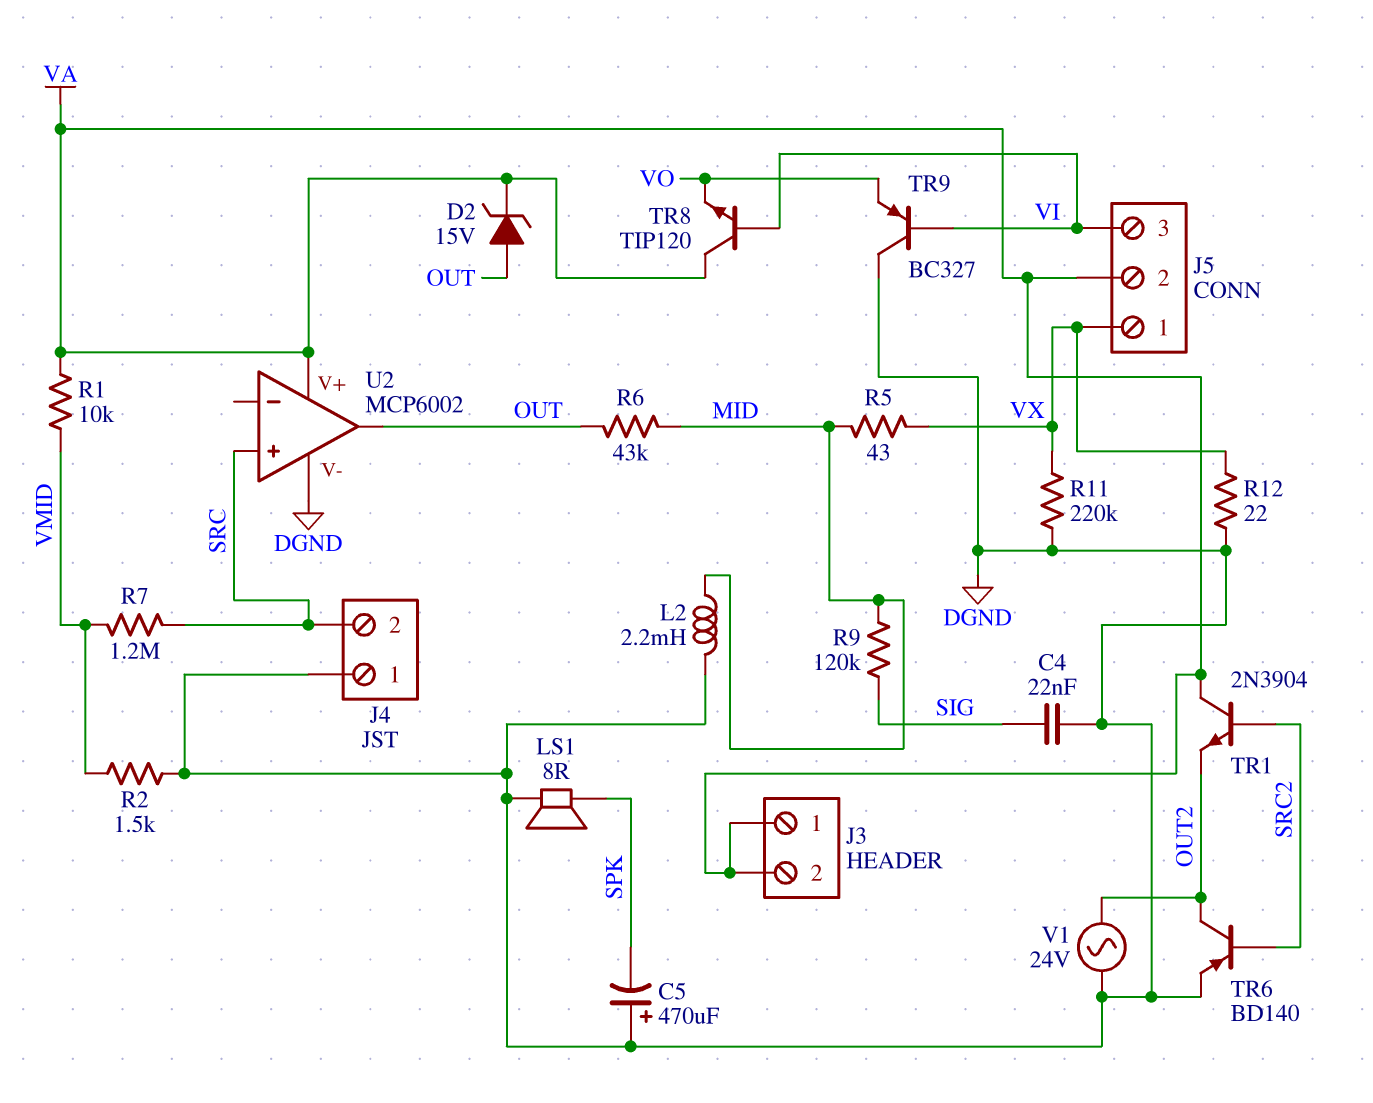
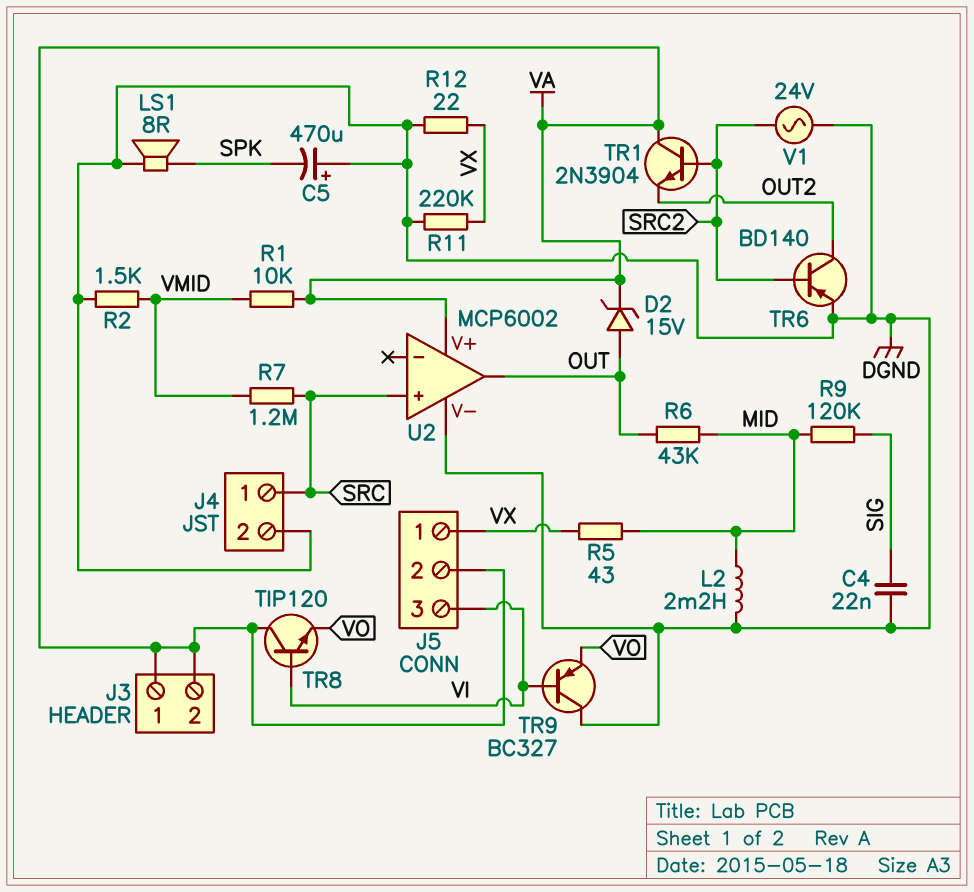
J4 pin 1: DGND -> SRC
J4 pin 2: SRC -> DGND
V1: AC 24V (DGND, OUT2) -> AC 24V (DGND, SRC2)

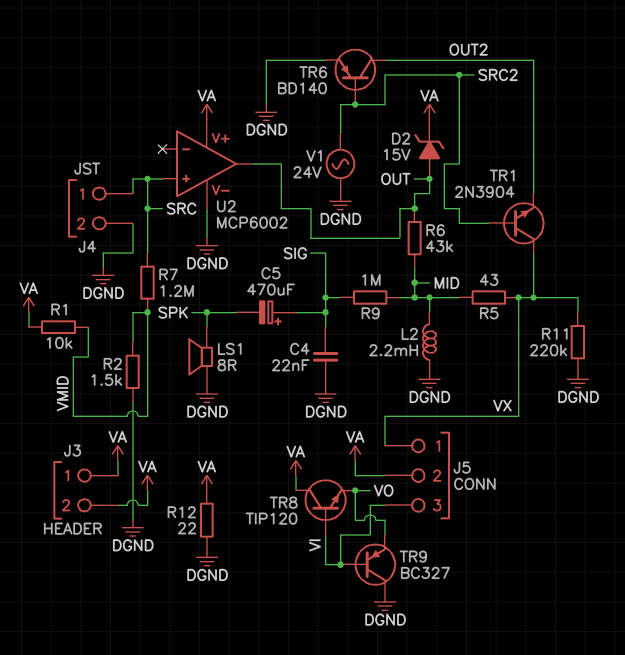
C5: 470uF (plus DGND, minus SPK) -> 470uF (plus SIG, minus SPK)
R9: 120k (MID, SIG) -> 1M (MID, SIG)
R12: 22 (DGND, VX) -> 22 (DGND, VA)
TR1: NPN 2N3904 (B SRC2, C VA, E OUT2) -> NPN 2N3904 (B SRC2, C VX, E OUT2)

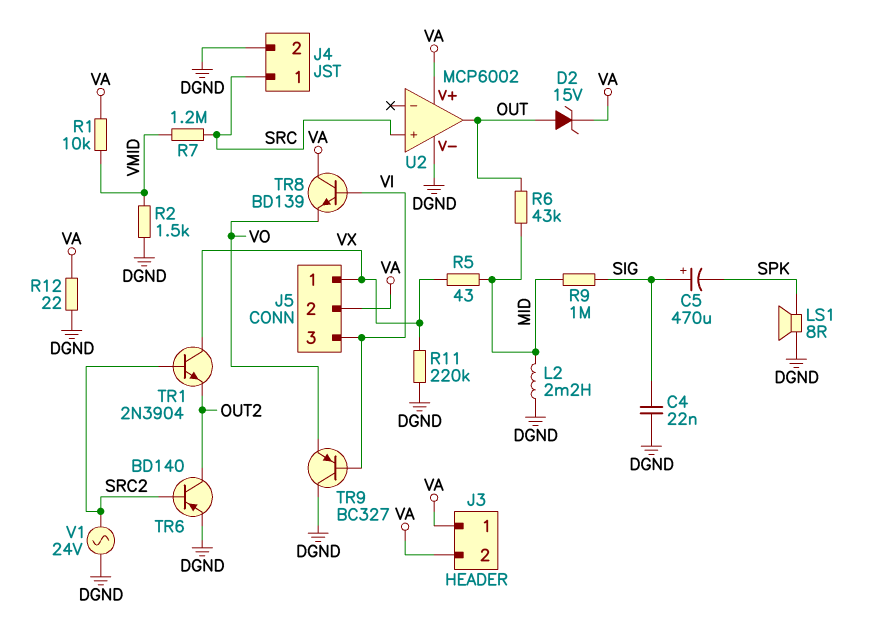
TR8: NPN TIP120 (B VI, C VA, E VO) -> NPN BD139 (B VI, C VA, E VO)

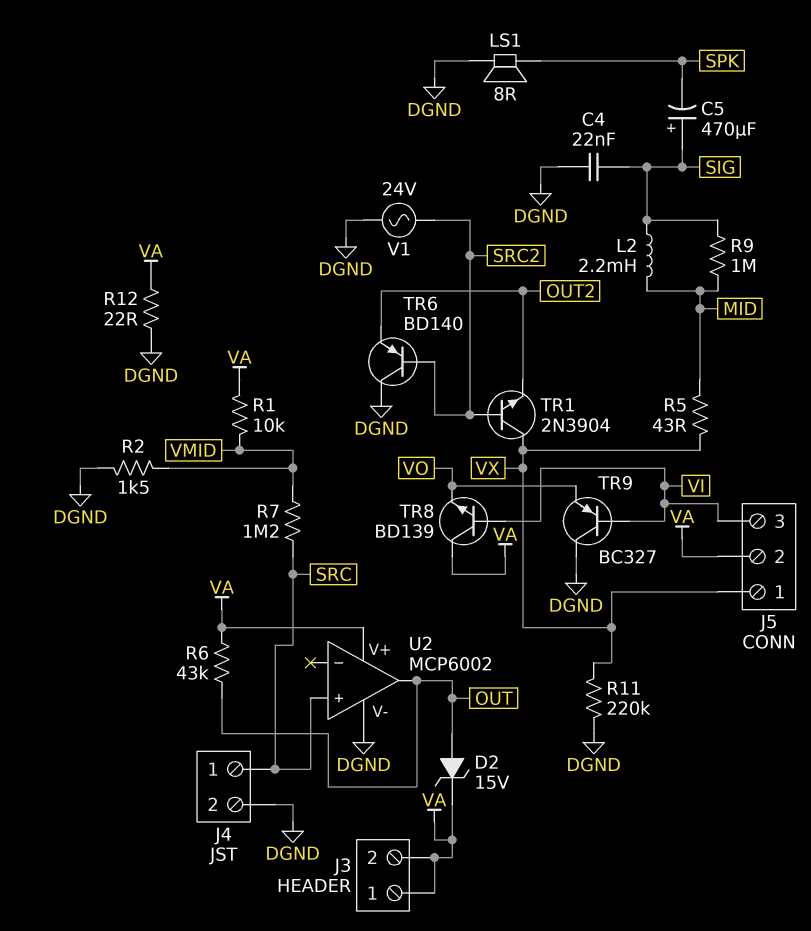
L2: 2.2mH (DGND, MID) -> 2.2mH (MID, SIG)
R6: 43k (MID, OUT) -> 43k (OUT, VA)
TR6: PNP BD140 (B SRC2, C OUT2, E DGND) -> PNP BD140 (B SRC2, C DGND, E OUT2)

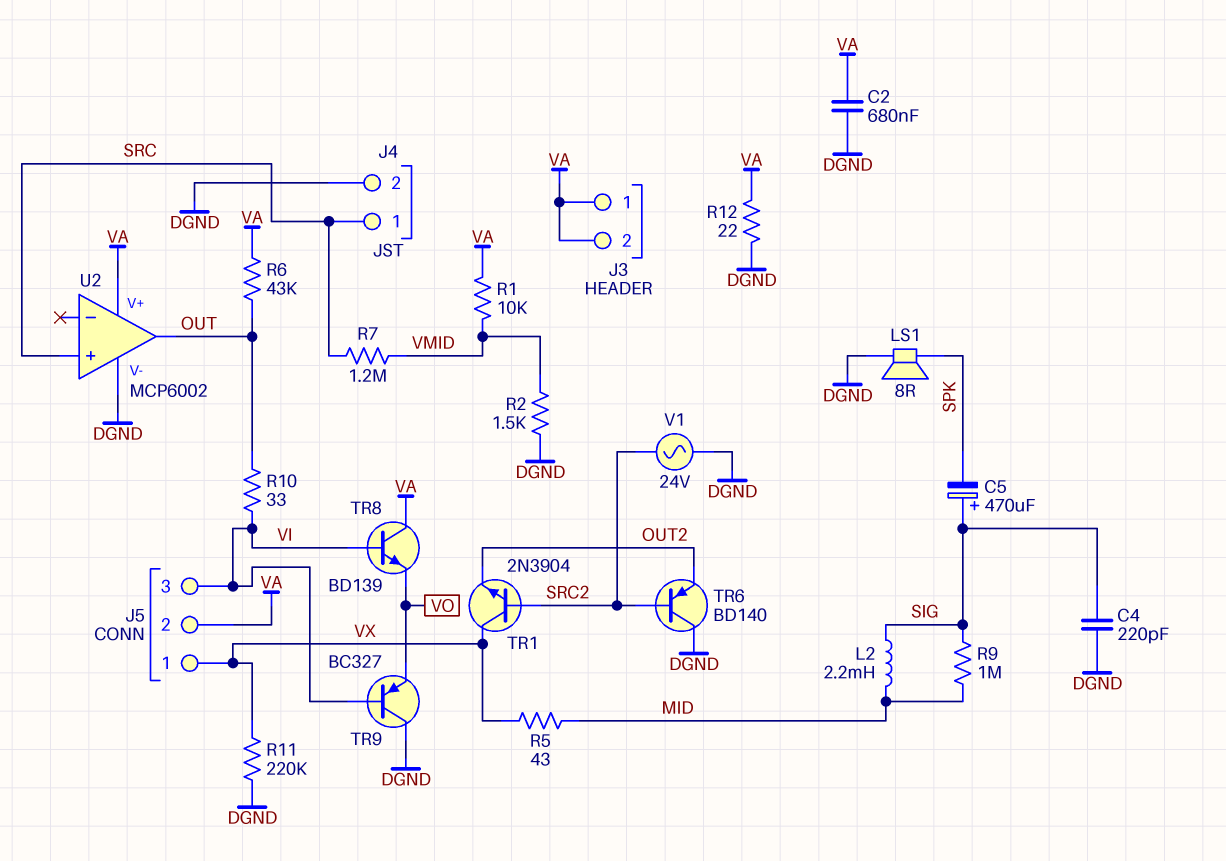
C2: none -> 680nF (DGND, VA)
C4: 22nF (DGND, SIG) -> 220pF (DGND, SIG)
D2: zener 15V (A OUT, K VA) -> none
R10: none -> 33 (OUT, VI)

